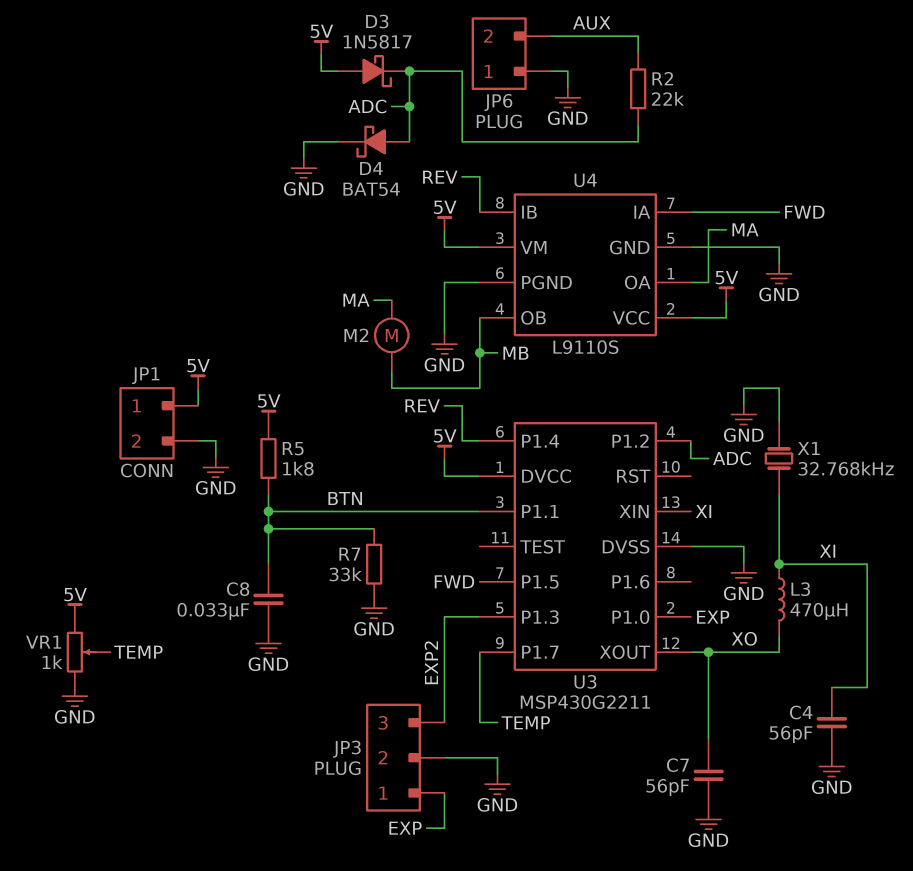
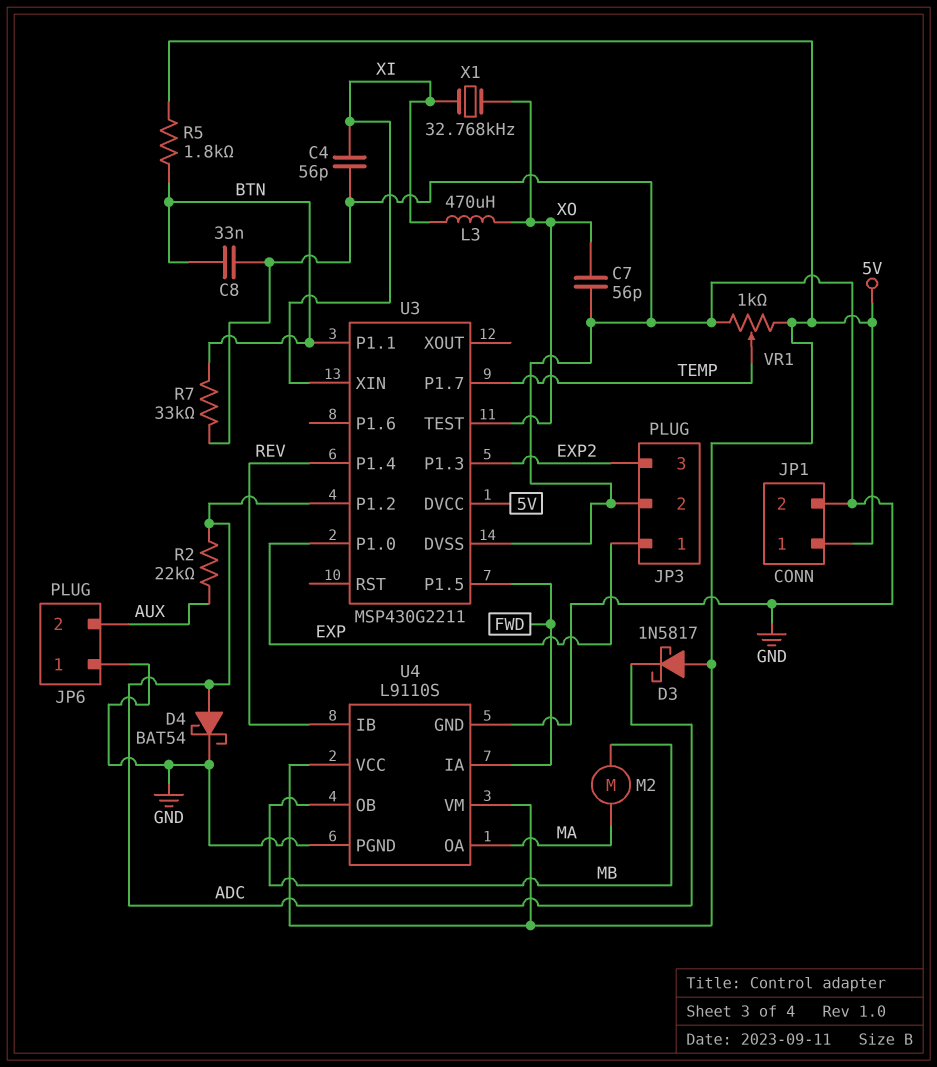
U3 pin TEST: none -> XO
U3 pin XOUT: XO -> none
X1: 32.768kHz (GND, XI) -> 32.768kHz (XI, XO)

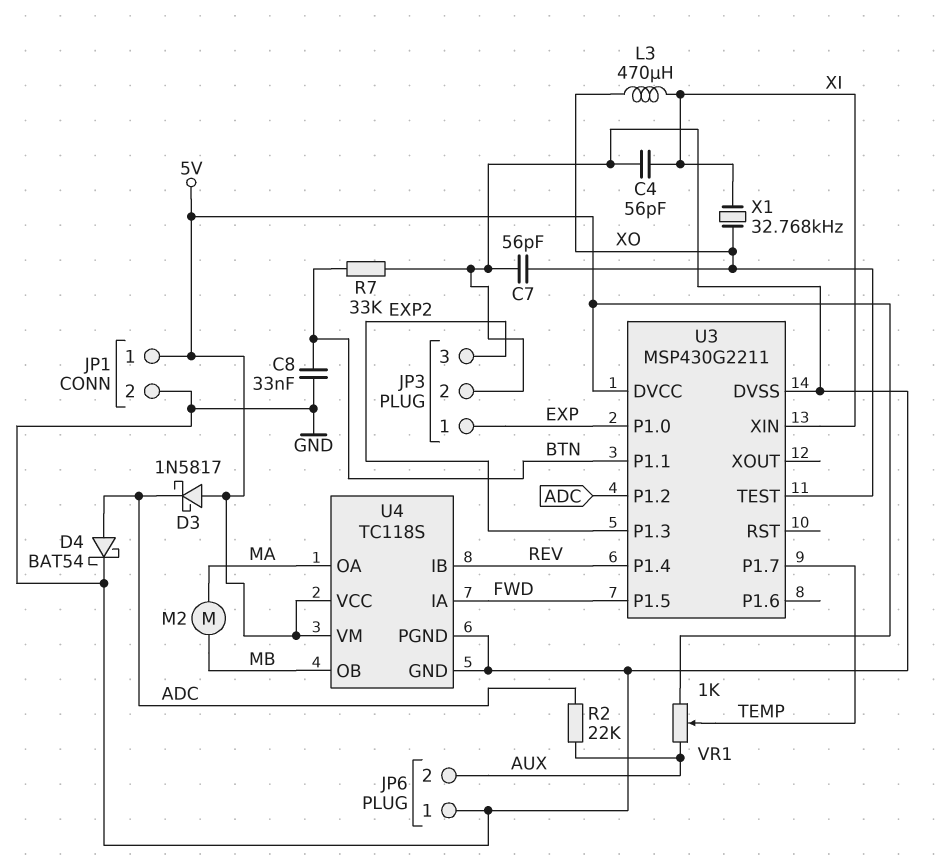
R5: 1.8k (5V, BTN) -> none
U4: L9110S -> TC118S
VR1: 1k (5V, GND, wiper TEMP) -> 1k (5V, AUX, wiper TEMP)

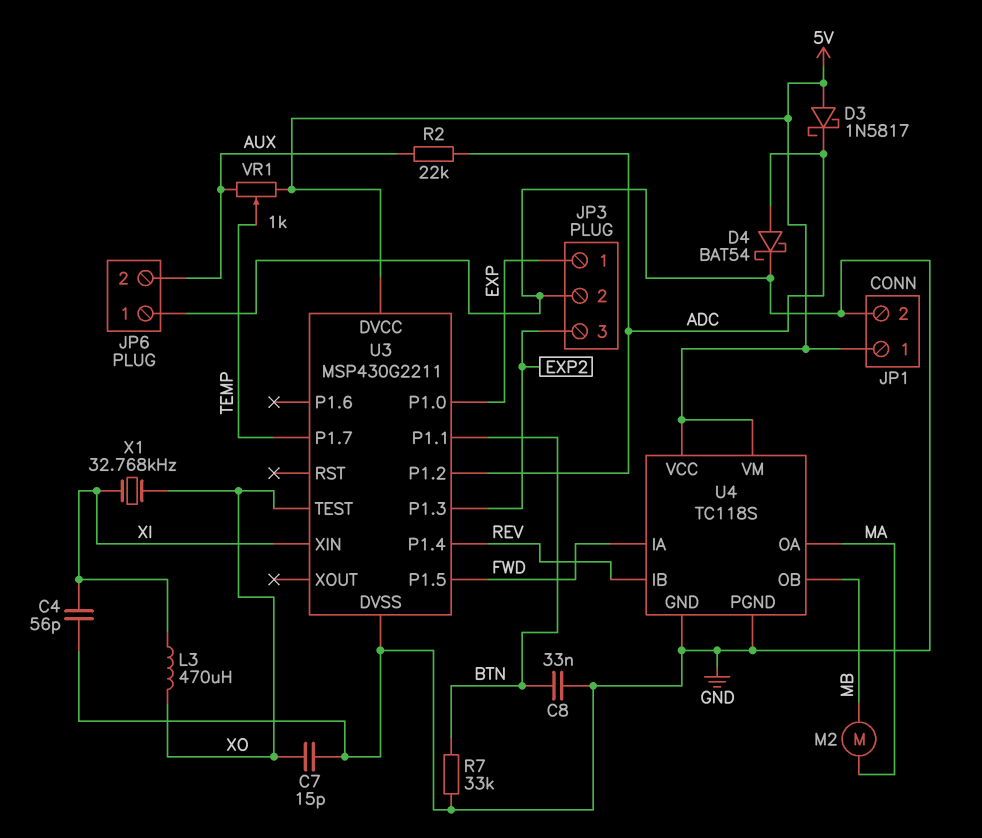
C7: 56pF (GND, XO) -> 15pF (GND, XO)

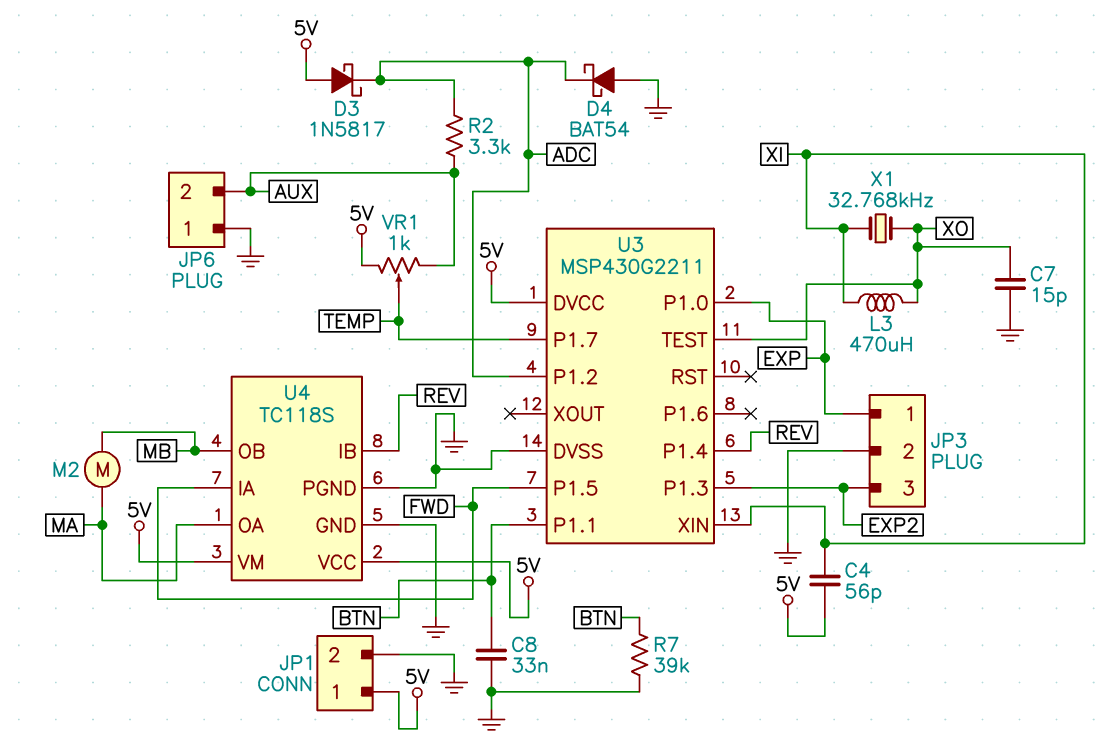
C4: 56pF (GND, XI) -> 56pF (5V, XI)
D4: schottky BAT54 (A ADC, K GND) -> schottky BAT54 (A GND, K ADC)
R2: 22k (ADC, AUX) -> 3.3k (ADC, AUX)
R7: 33k (BTN, GND) -> 39k (BTN, GND)

